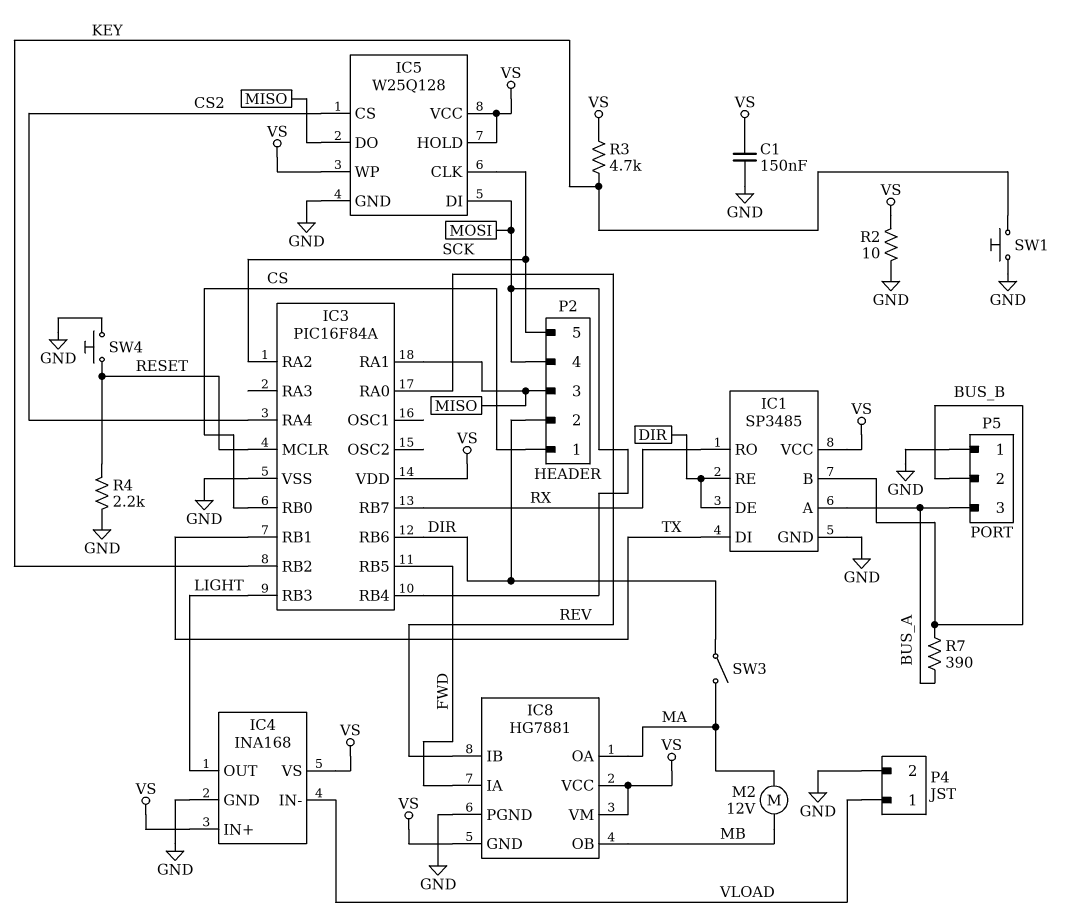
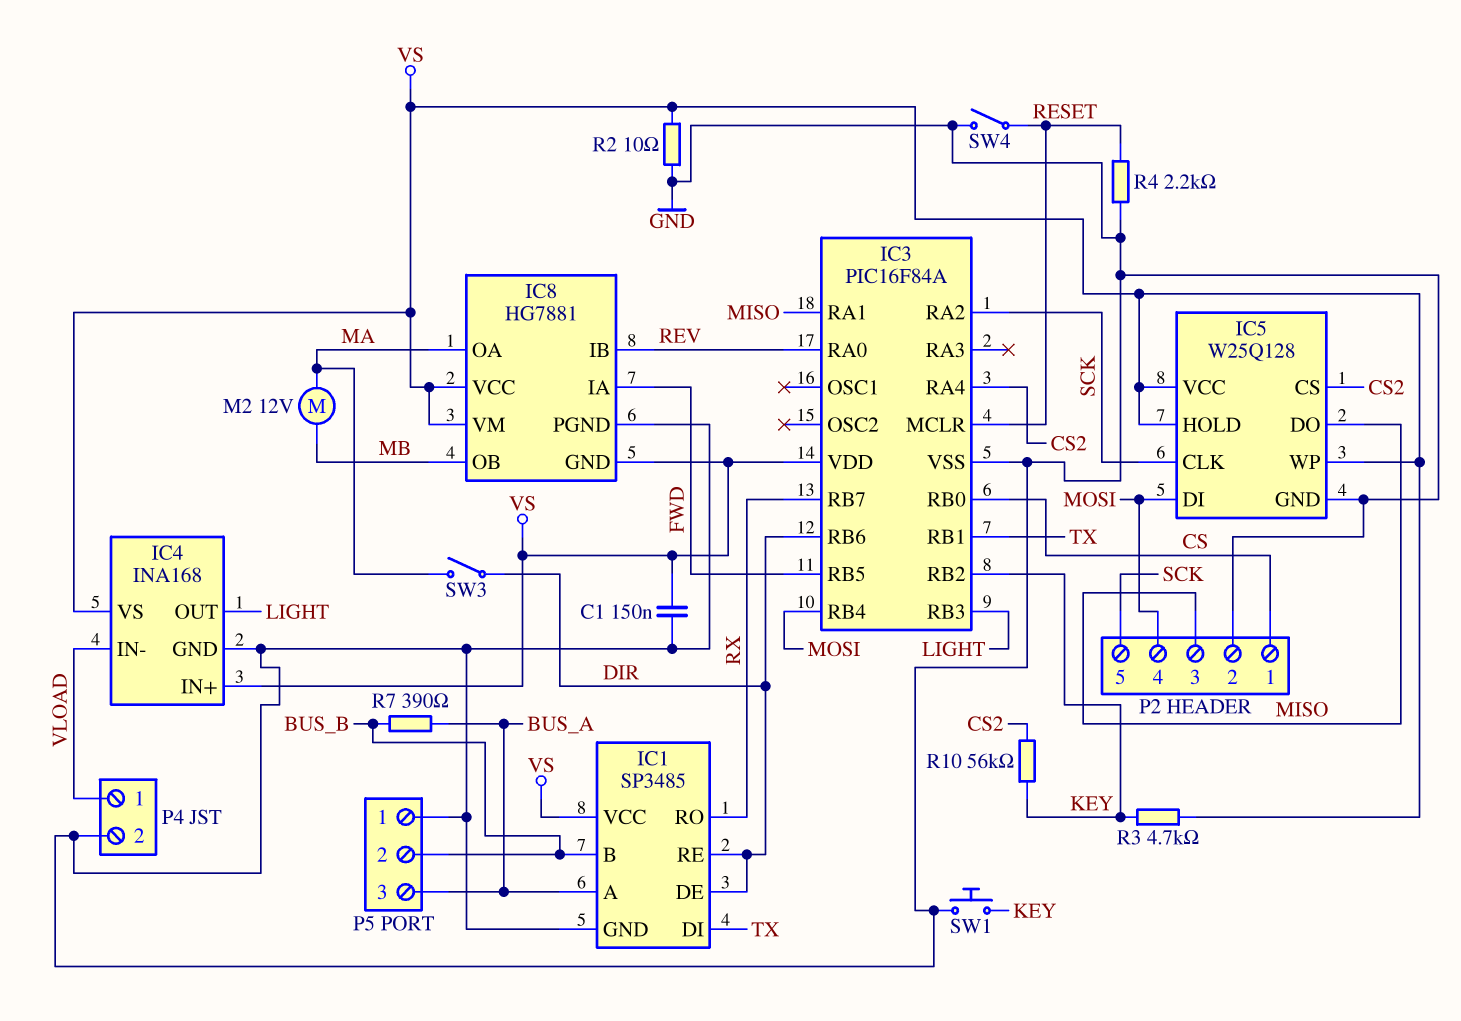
P2 pin 2: DIR -> GND
R10: none -> 56k (CS2, KEY)
SW4: button (GND, RESET) -> switch (GND, RESET)

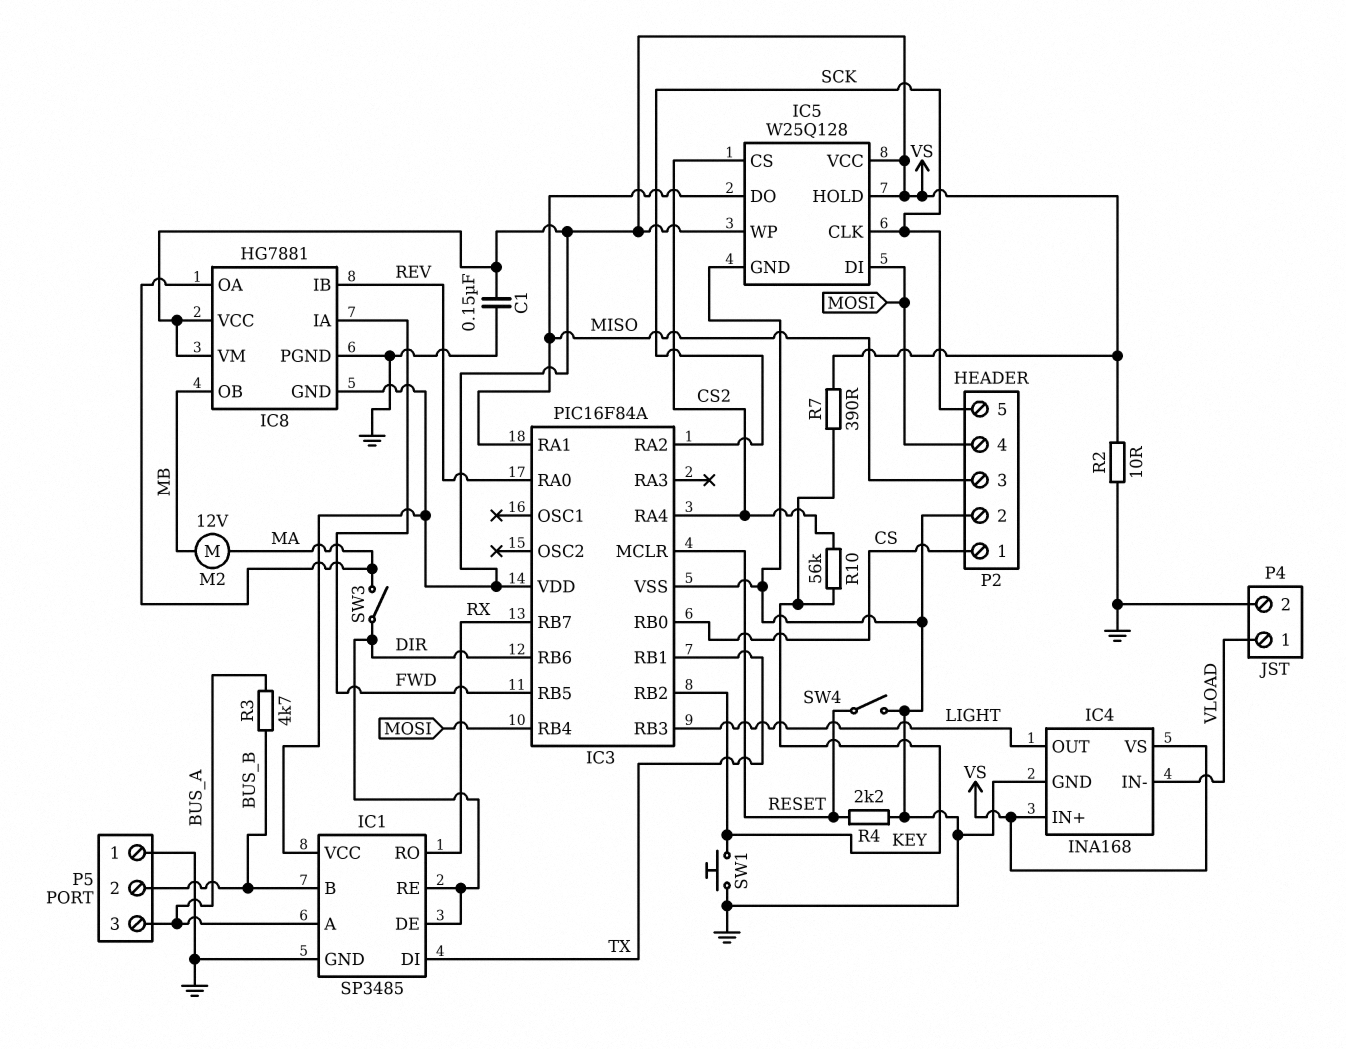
R3: 4.7k (KEY, VS) -> 4.7k (BUS_A, BUS_B)
R7: 390 (BUS_A, BUS_B) -> 390 (KEY, VS)

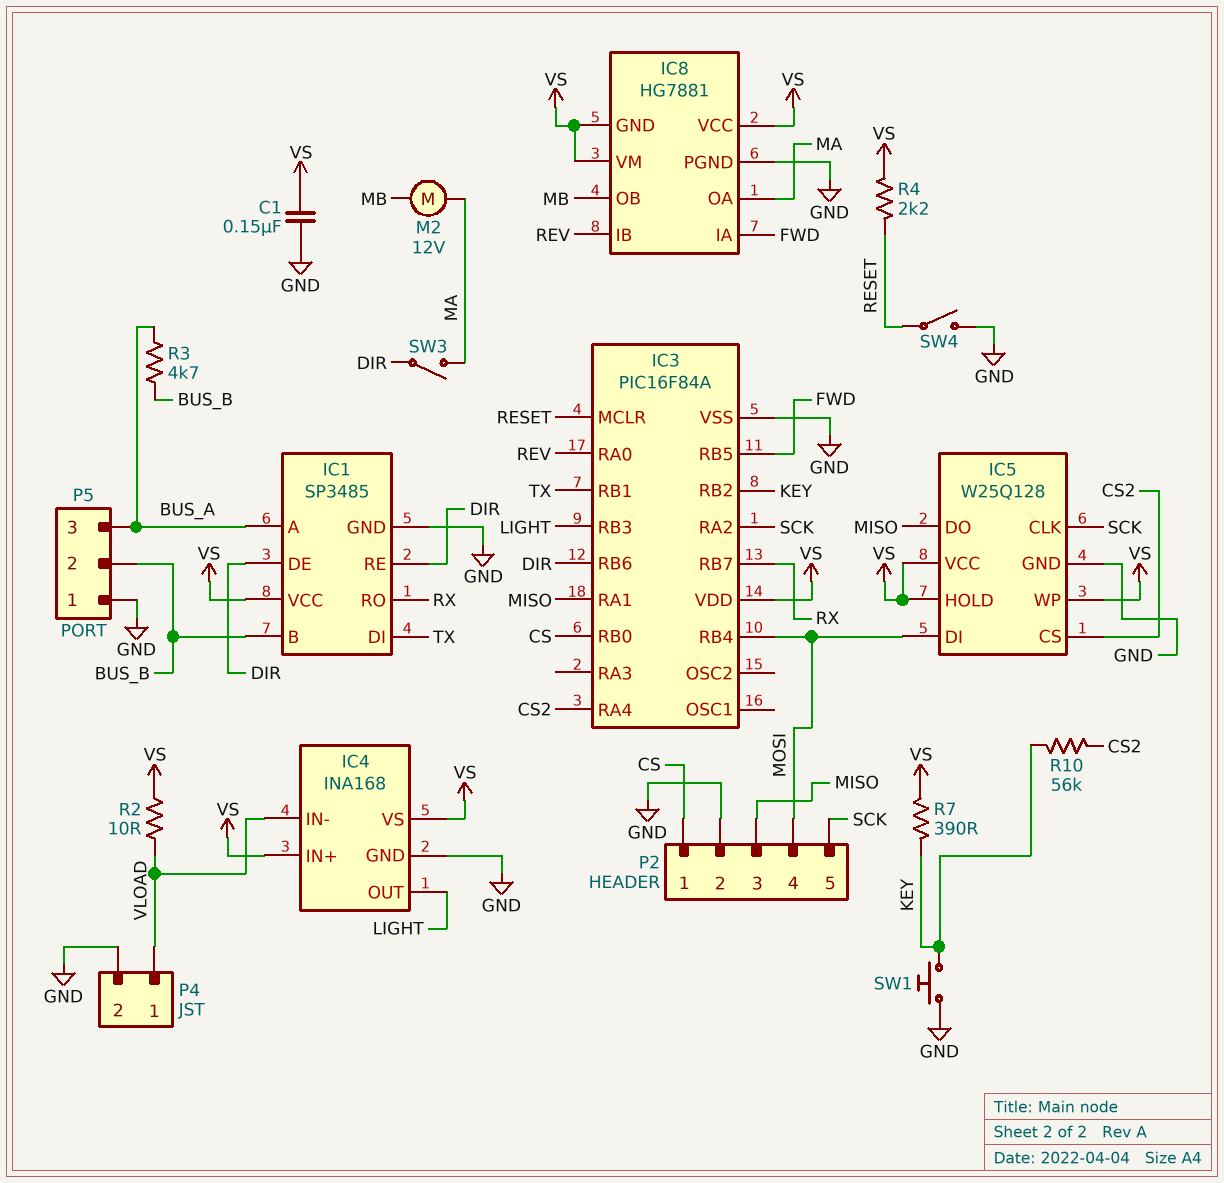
R2: 10 (GND, VS) -> 10 (VLOAD, VS)
R4: 2.2k (GND, RESET) -> 2.2k (RESET, VS)

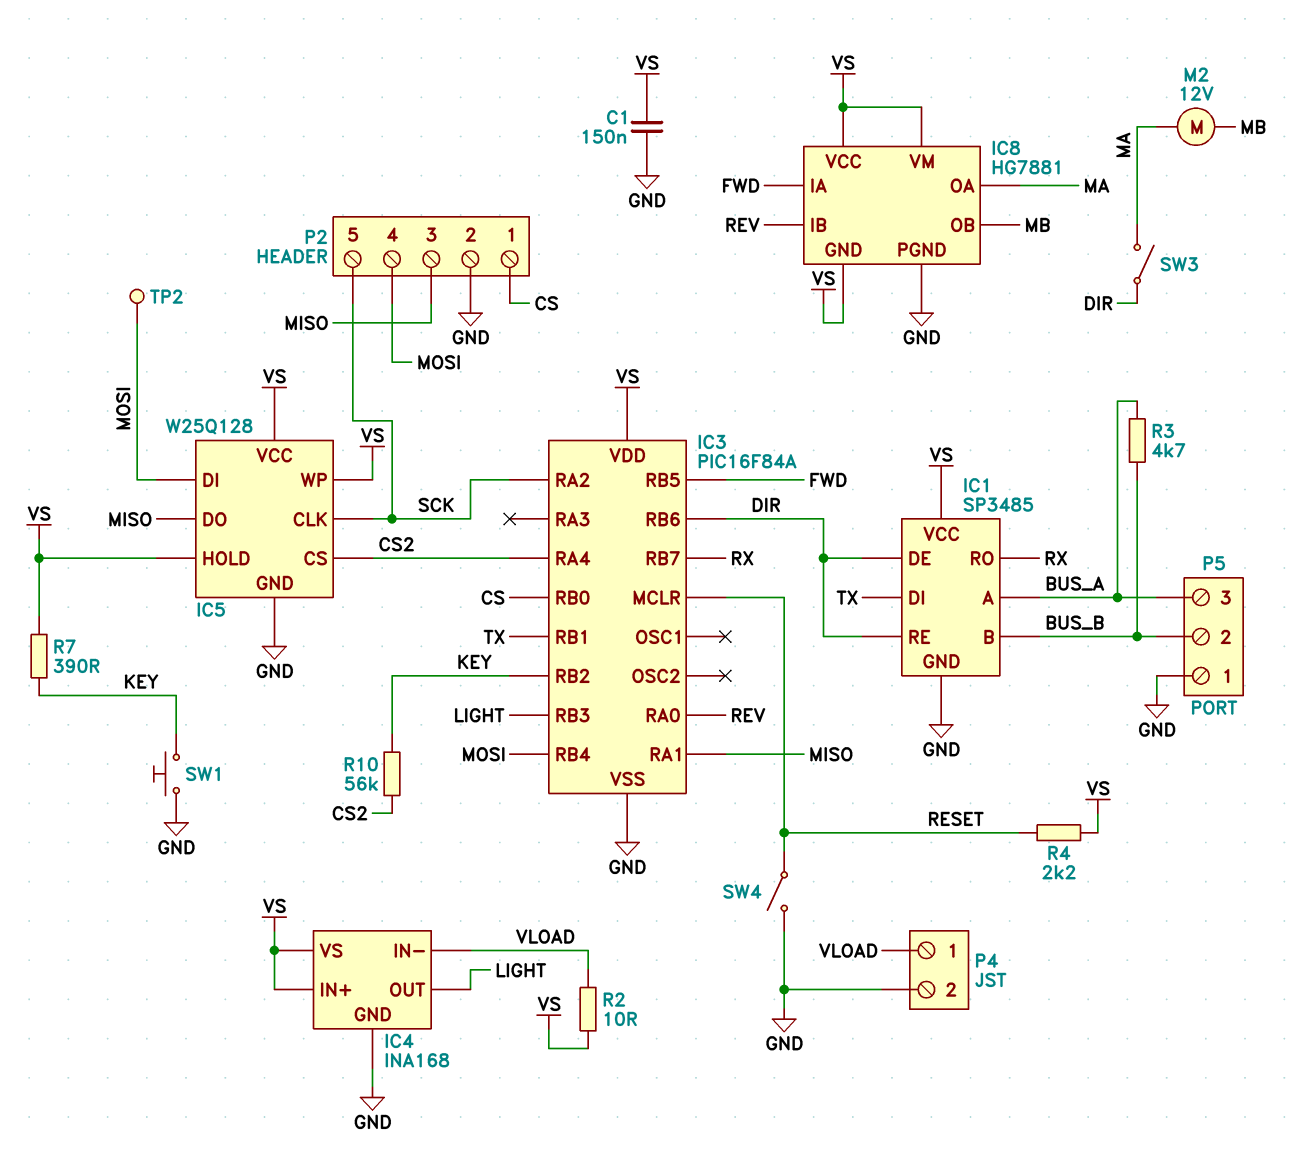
TP2: none -> test point (MOSI)

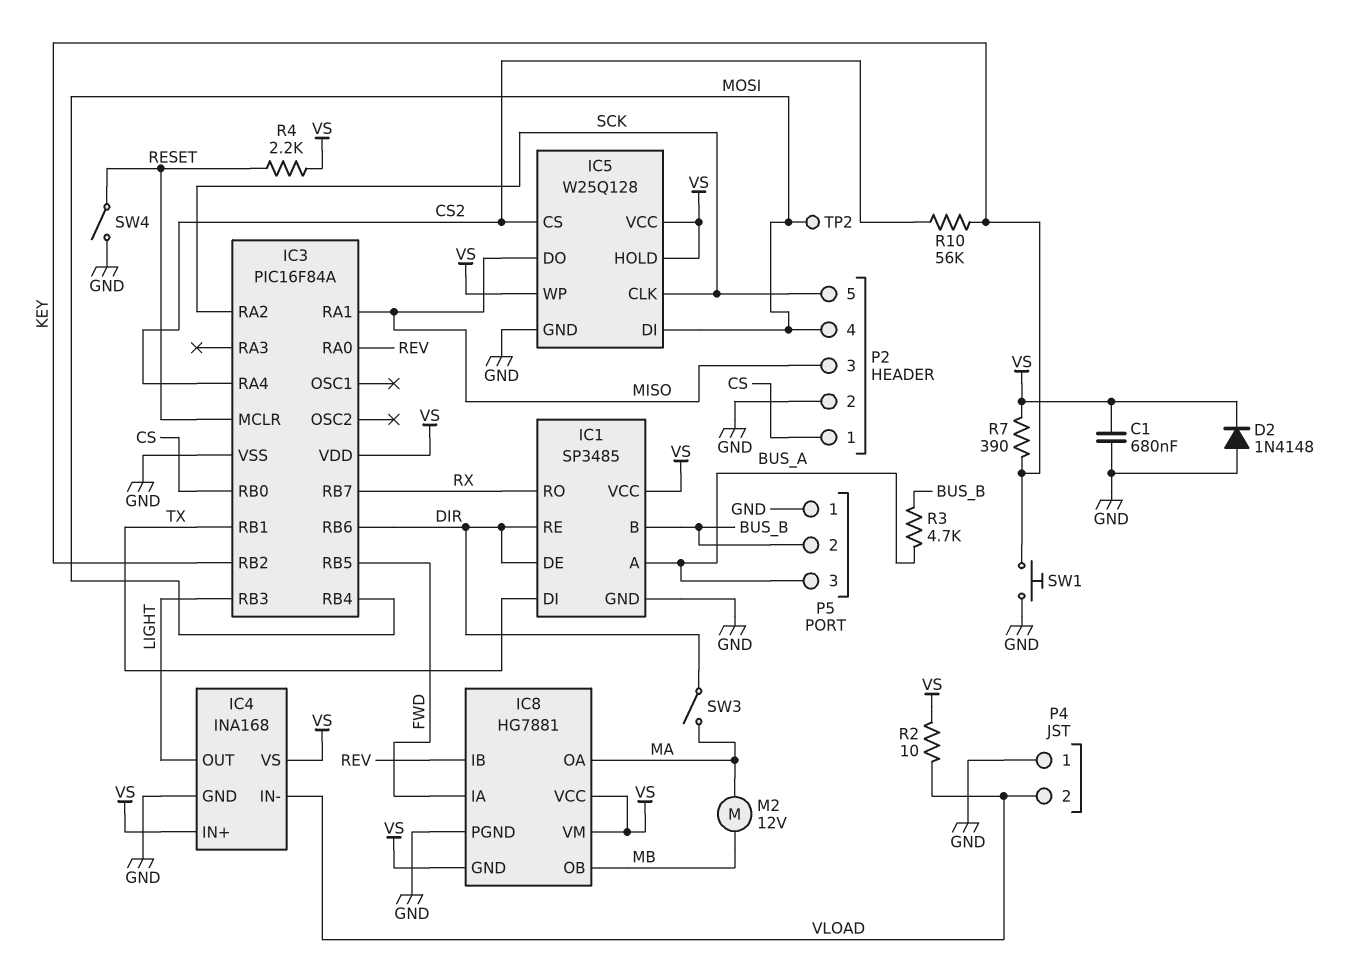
C1: 150nF (GND, VS) -> 680nF (GND, VS)
D2: none -> diode 1N4148 (A GND, K VS)
P4 pin 1: VLOAD -> GND
P4 pin 2: GND -> VLOAD

